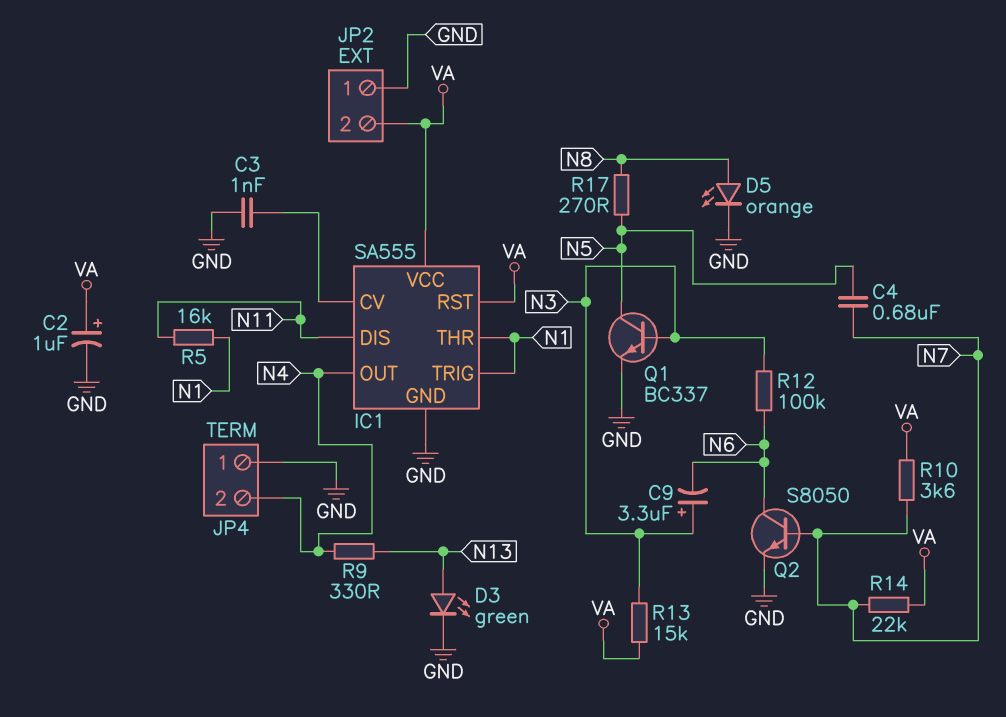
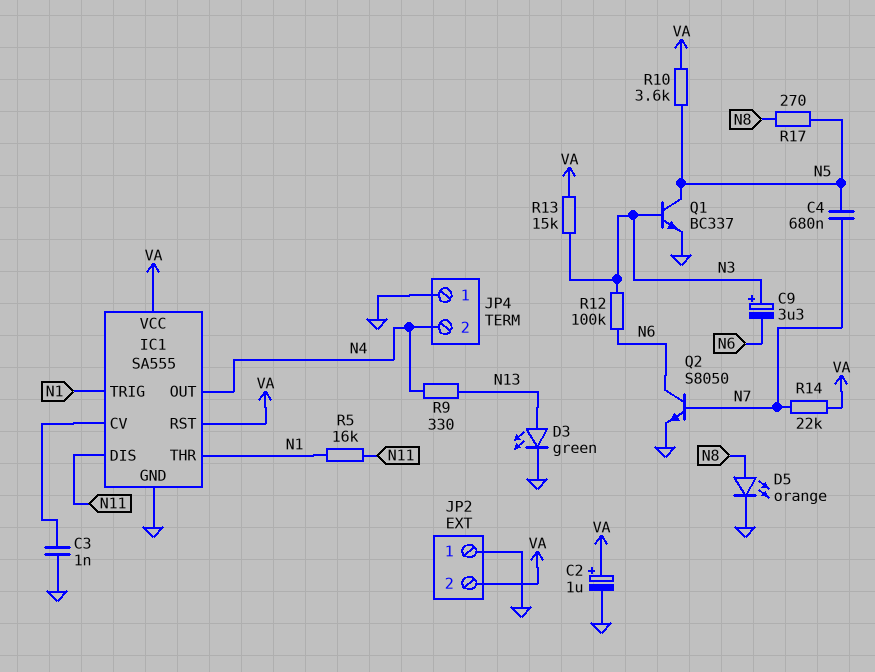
R10: 3.6k (N7, VA) -> 3.6k (N5, VA)

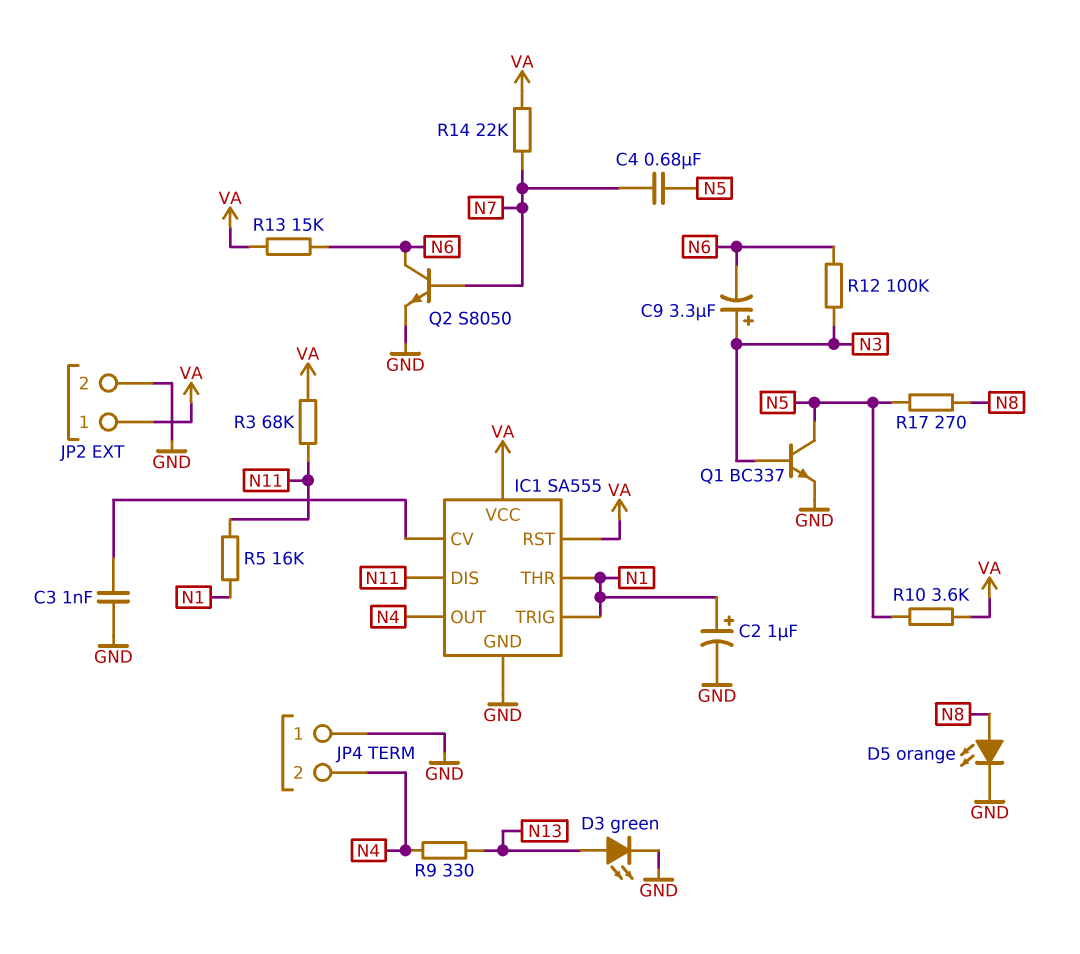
C2: 1uF (plus VA, minus GND) -> 1uF (plus N1, minus GND)
JP2 pin 1: GND -> VA
JP2 pin 2: VA -> GND
R3: none -> 68k (N11, VA)
R13: 15k (N3, VA) -> 15k (N6, VA)

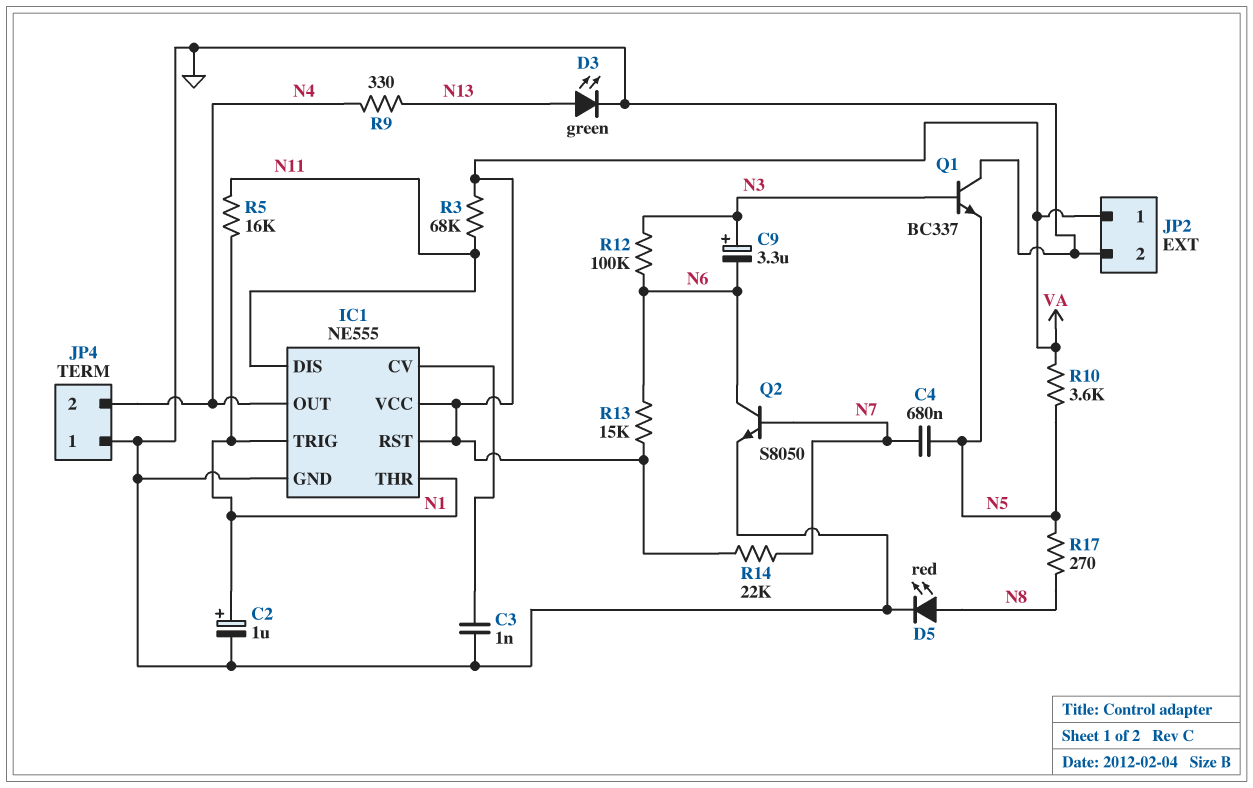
D5: LED orange (A N8, K GND) -> LED red (A N8, K GND)
IC1: SA555 -> NE555
Q1: NPN BC337 (B N3, C N5, E GND) -> NPN BC337 (B N3, C GND, E N5)

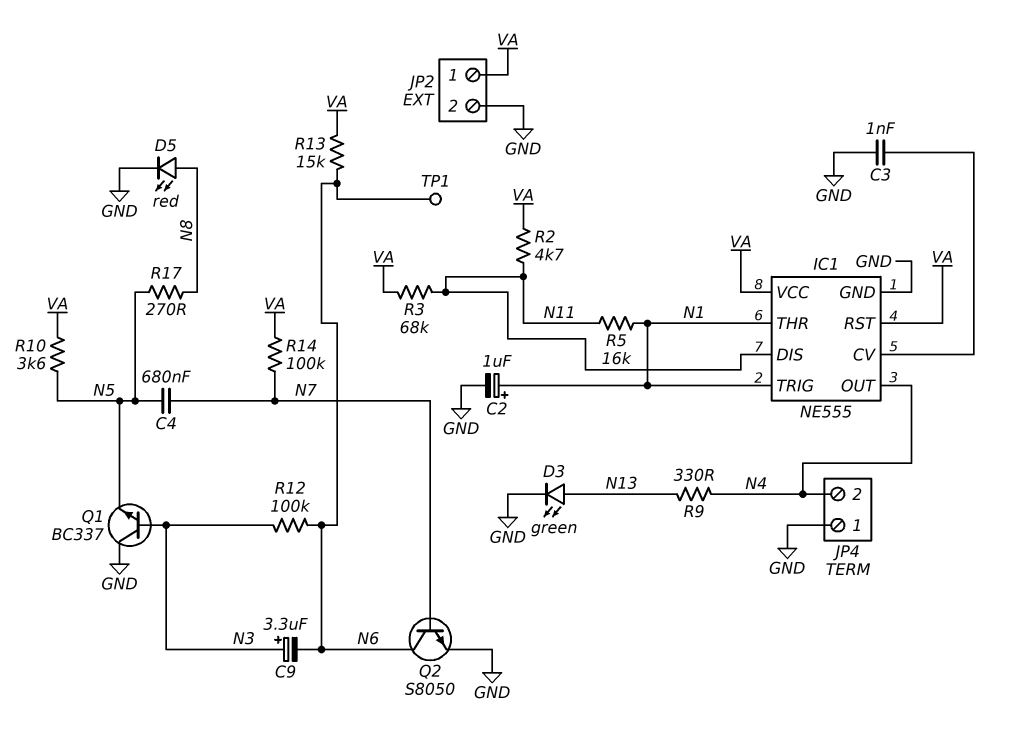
R2: none -> 4.7k (N11, VA)
R14: 22k (N7, VA) -> 100k (N7, VA)
TP1: none -> test point (N6)

